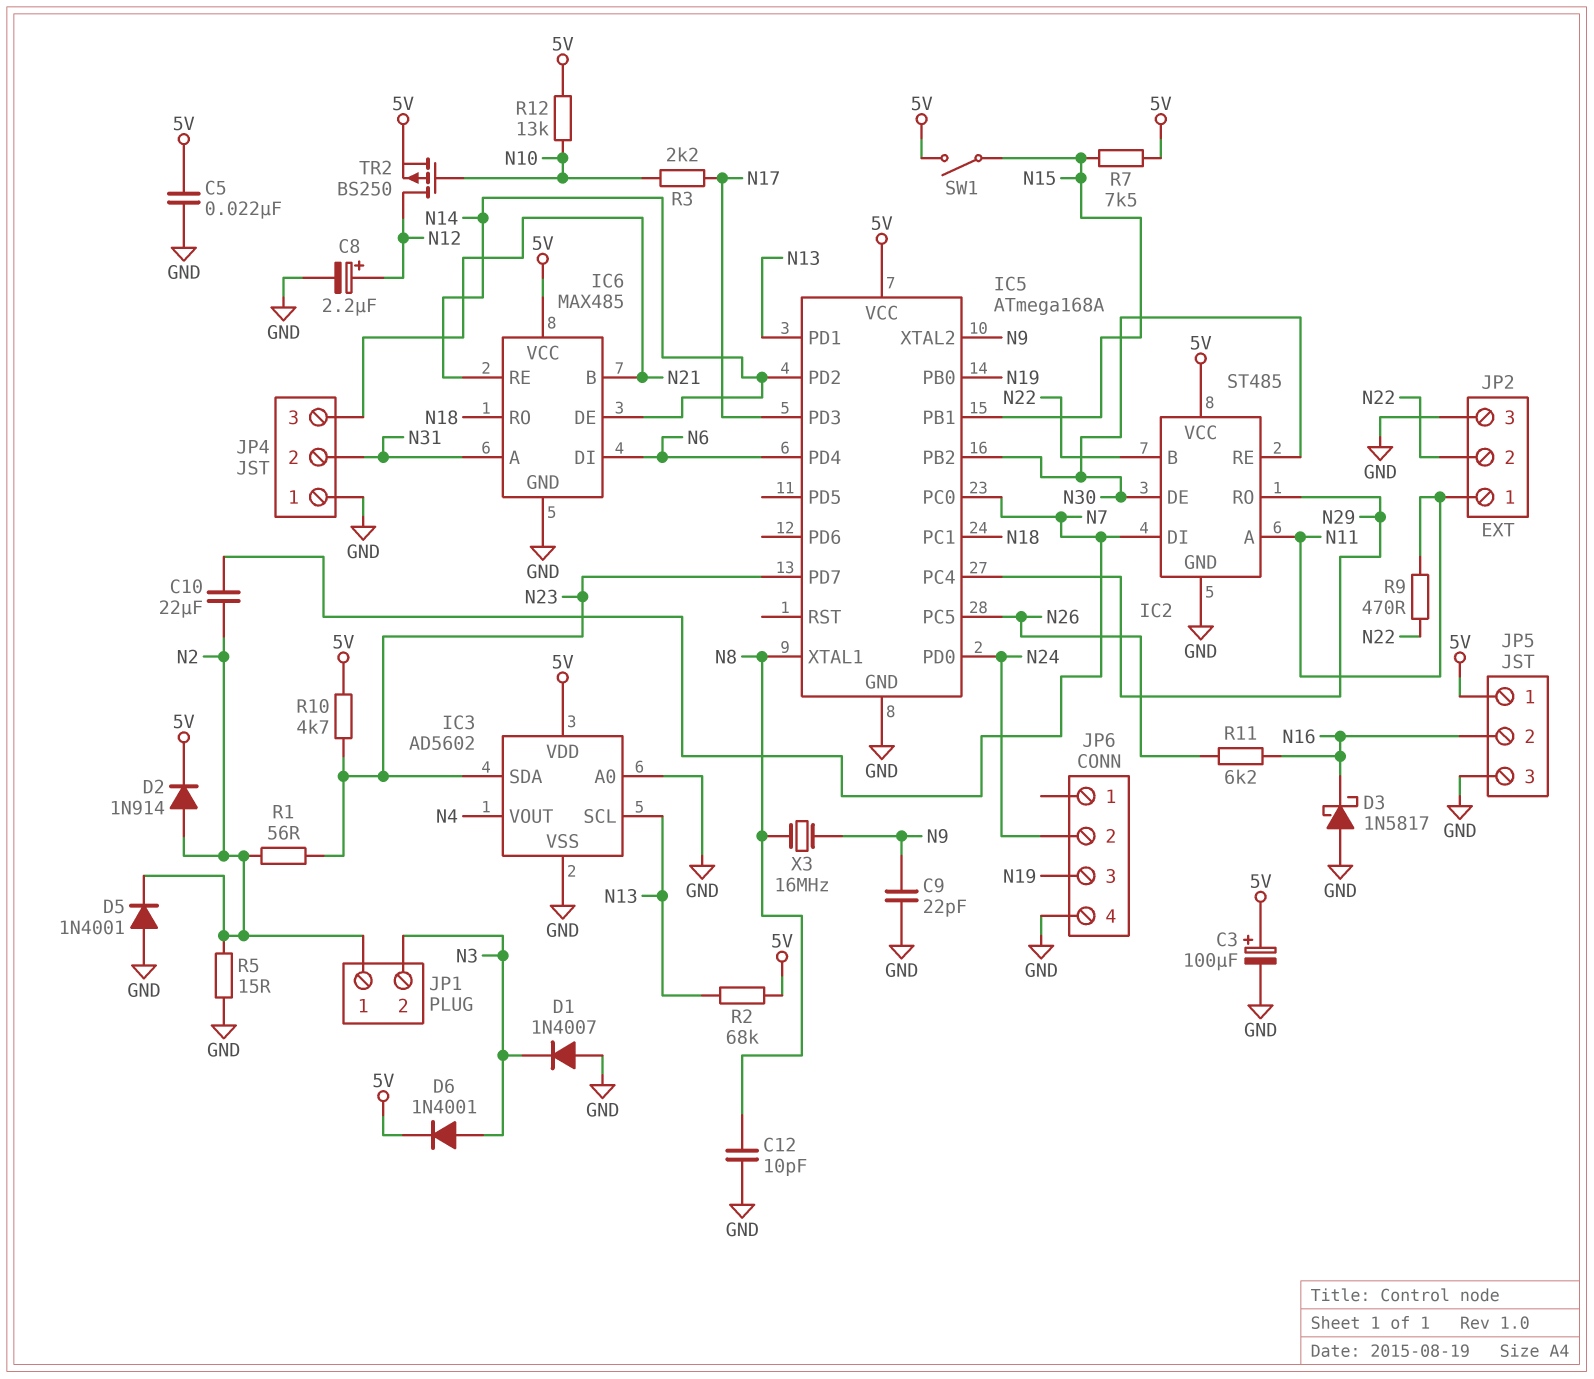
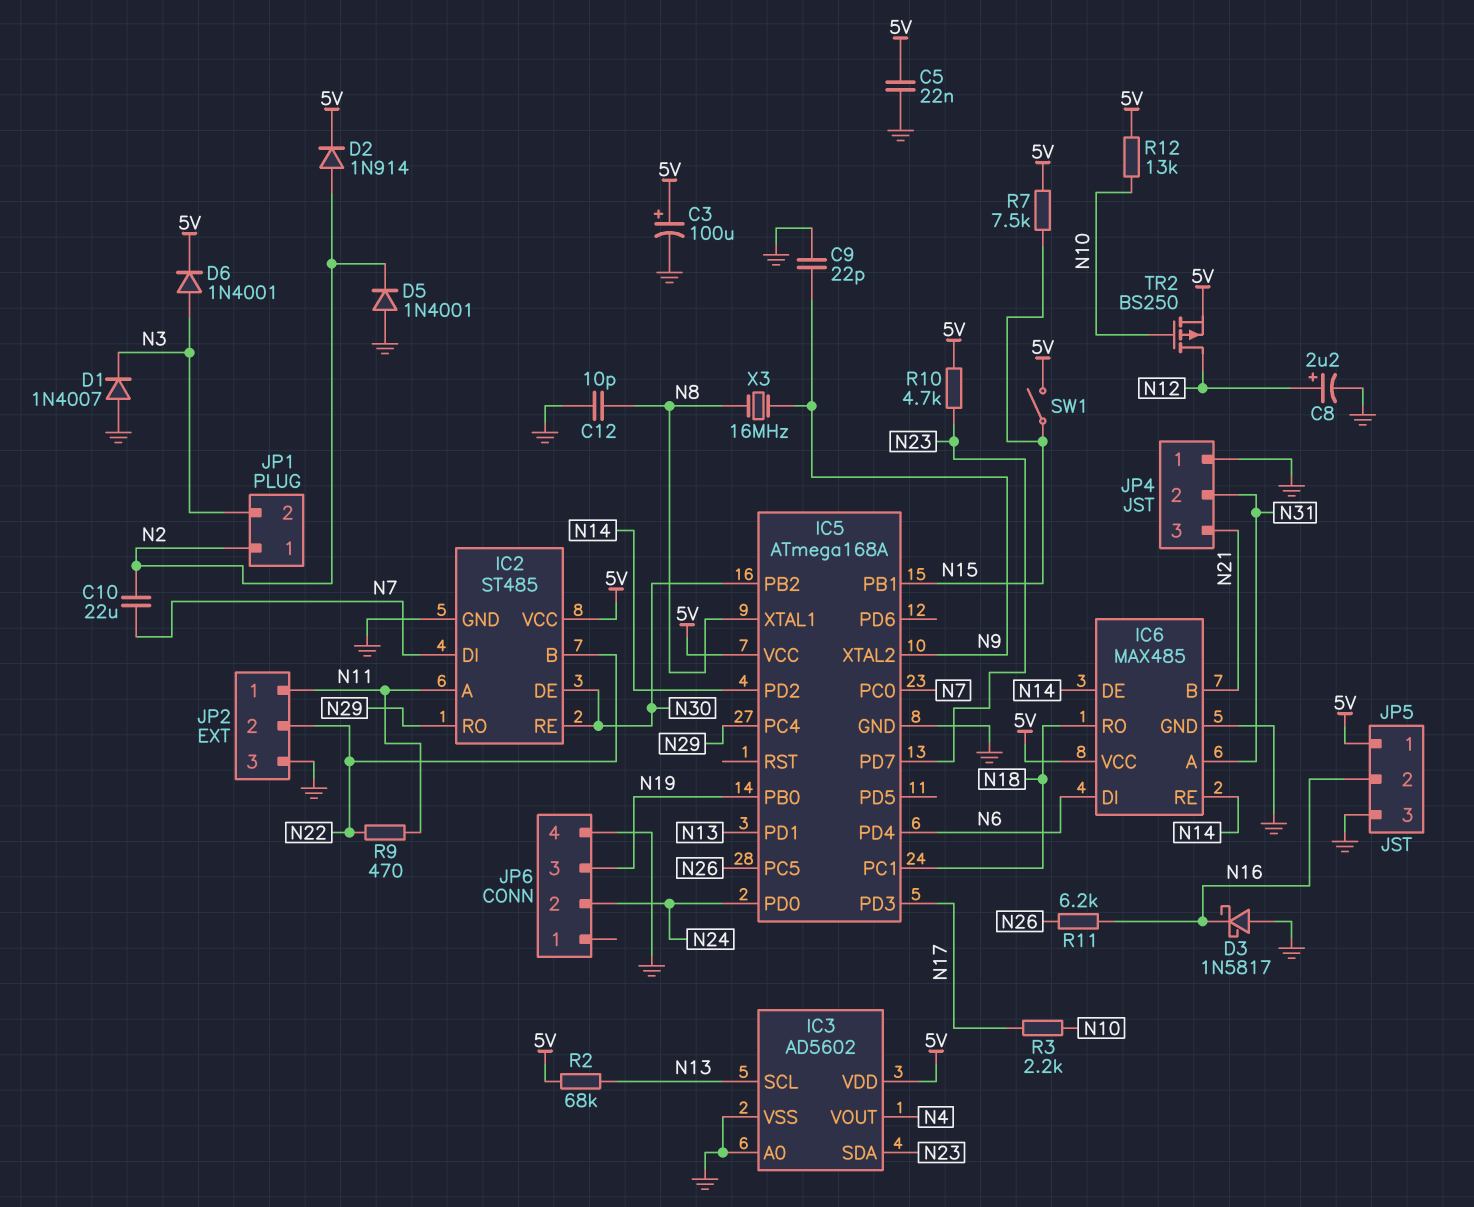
R1: 56 (N2, N23) -> none
R5: 15 (GND, N2) -> none

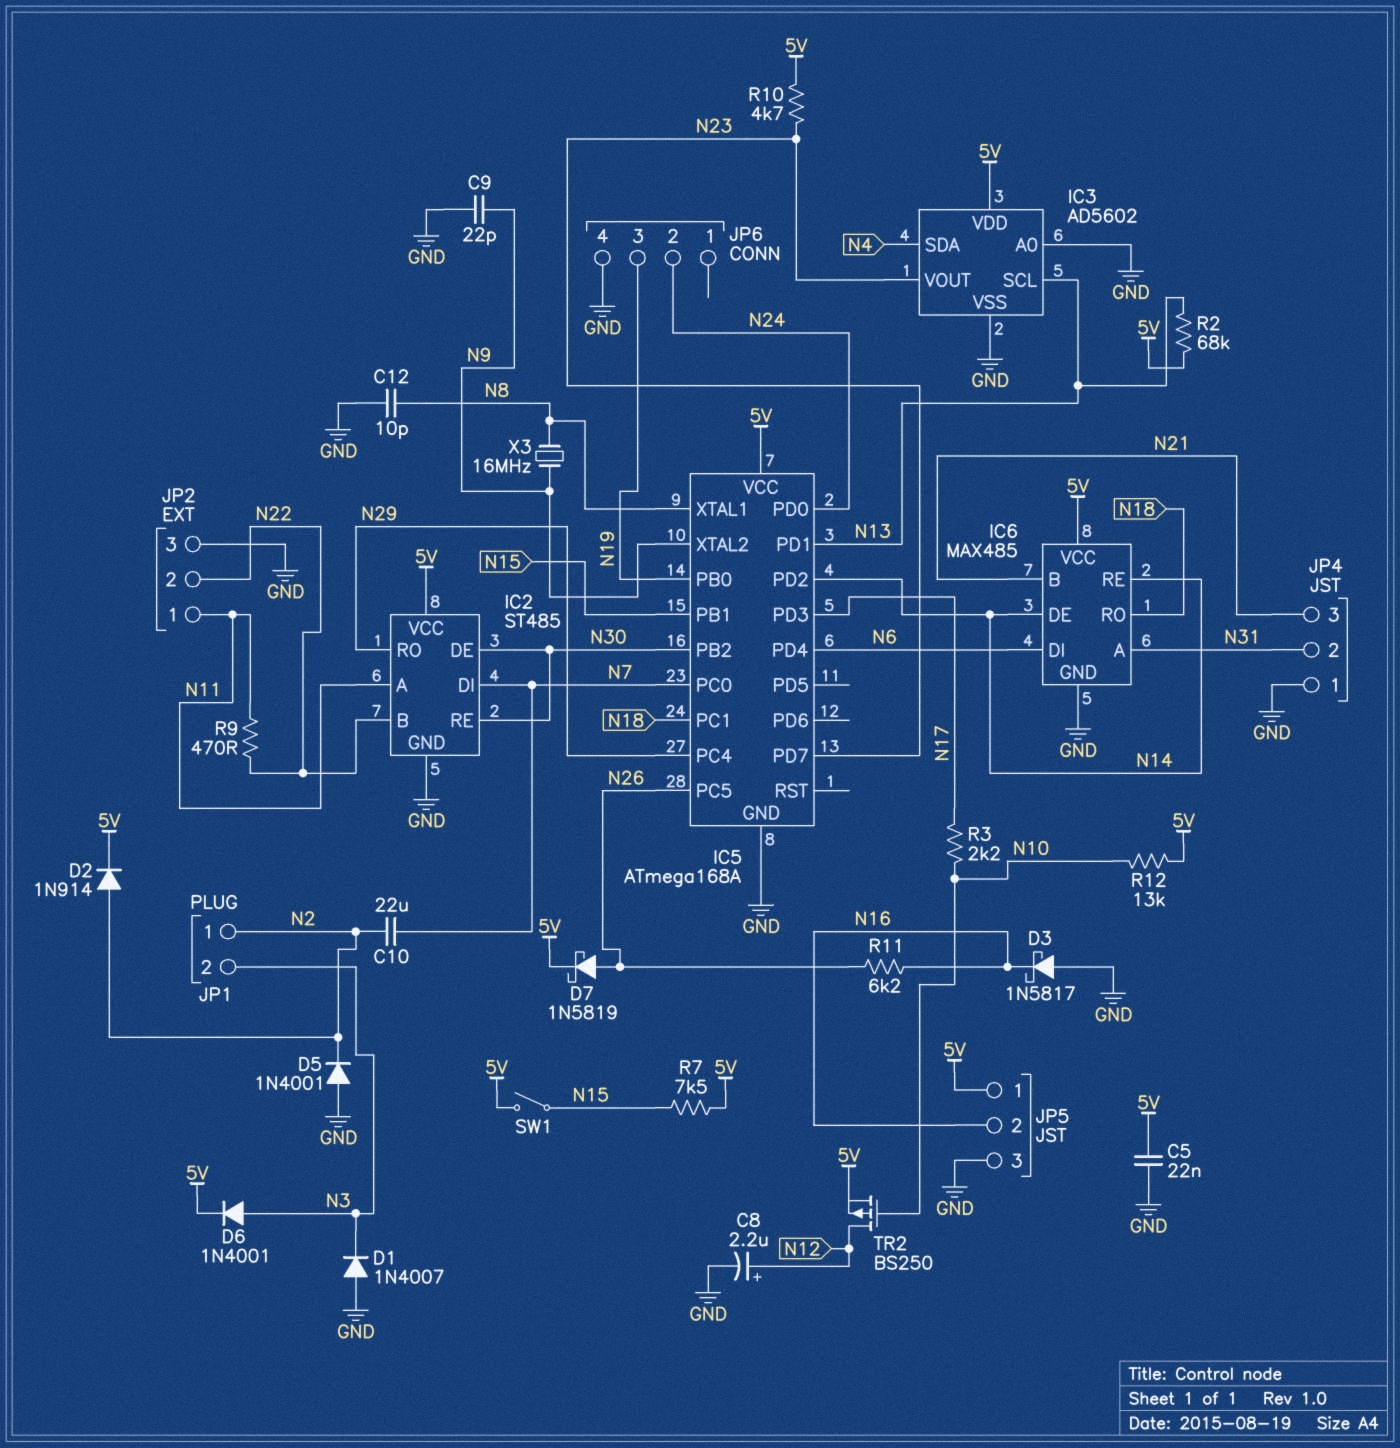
C3: 100uF (plus 5V, minus GND) -> none
D7: none -> schottky 1N5819 (A N26, K 5V)
IC3 pin SDA: N23 -> N4
IC3 pin VOUT: N4 -> N23

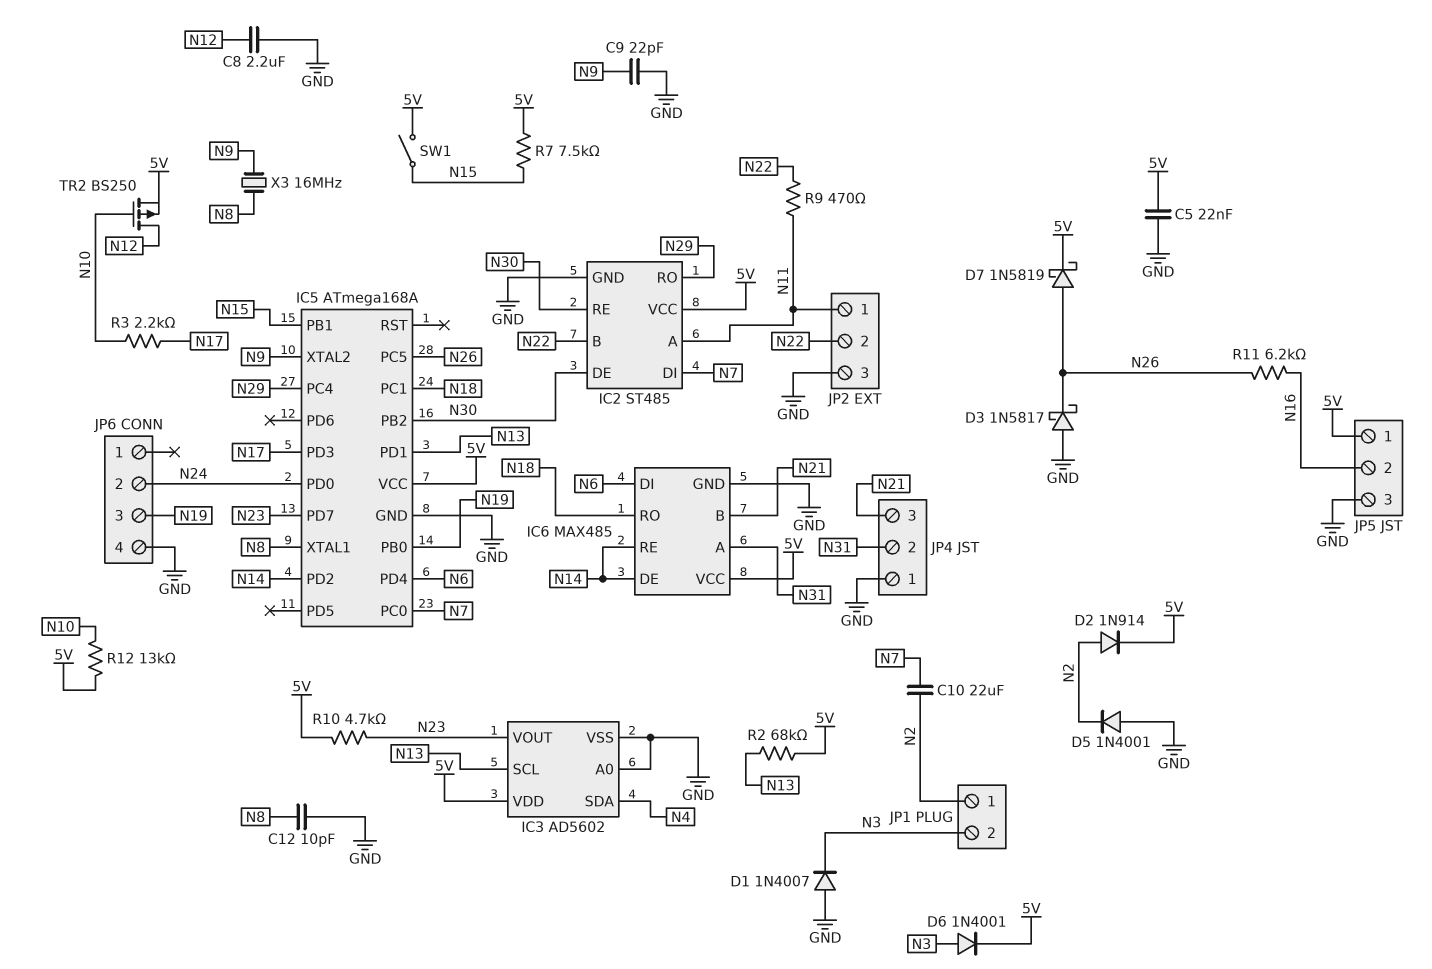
C8: 2.2uF (plus N12, minus GND) -> 2.2uF (GND, N12)
D3: schottky 1N5817 (A GND, K N16) -> schottky 1N5817 (A GND, K N26)

